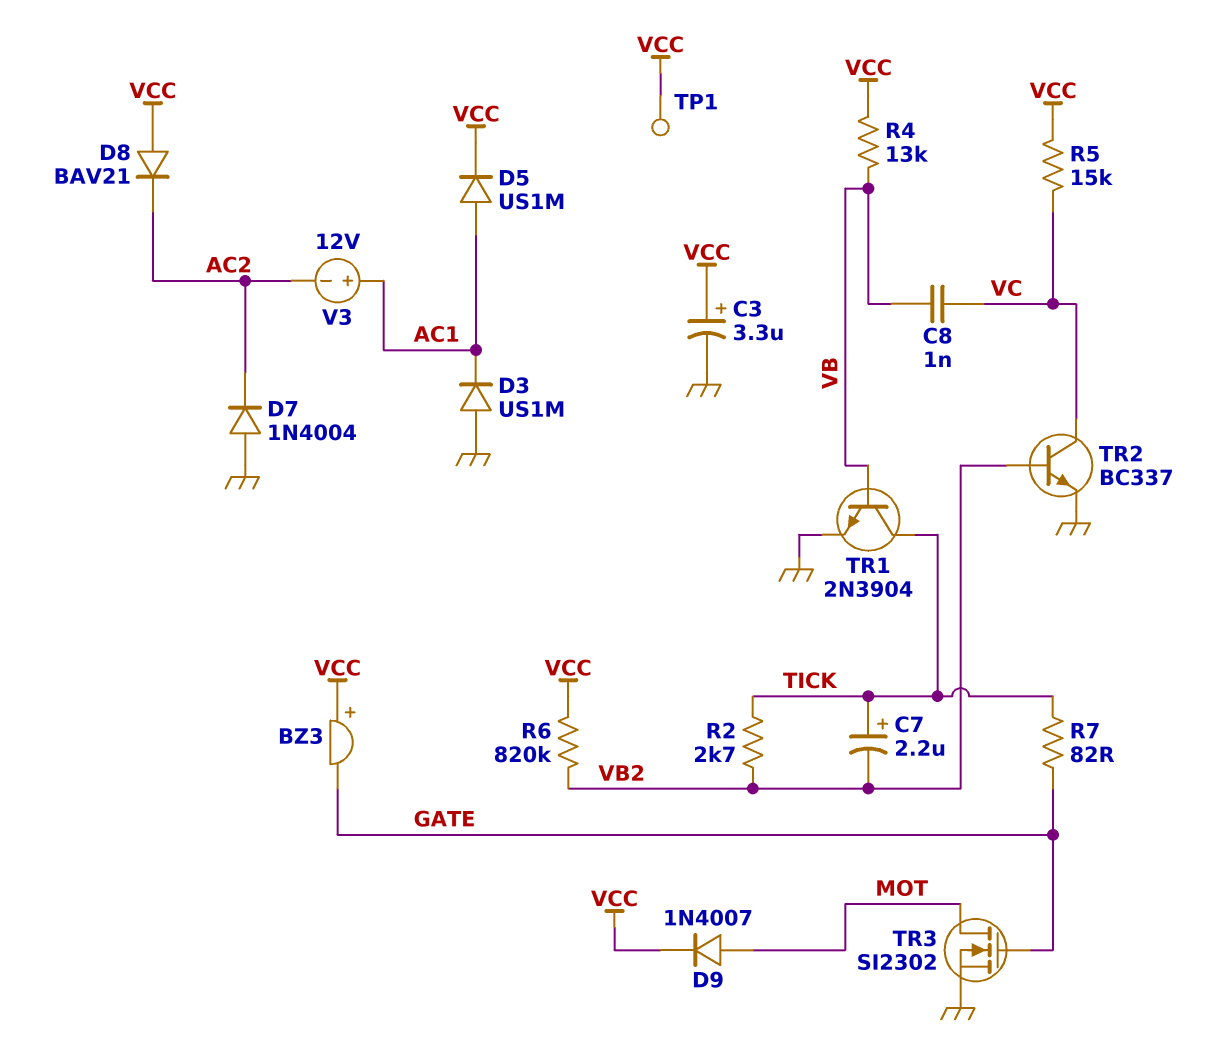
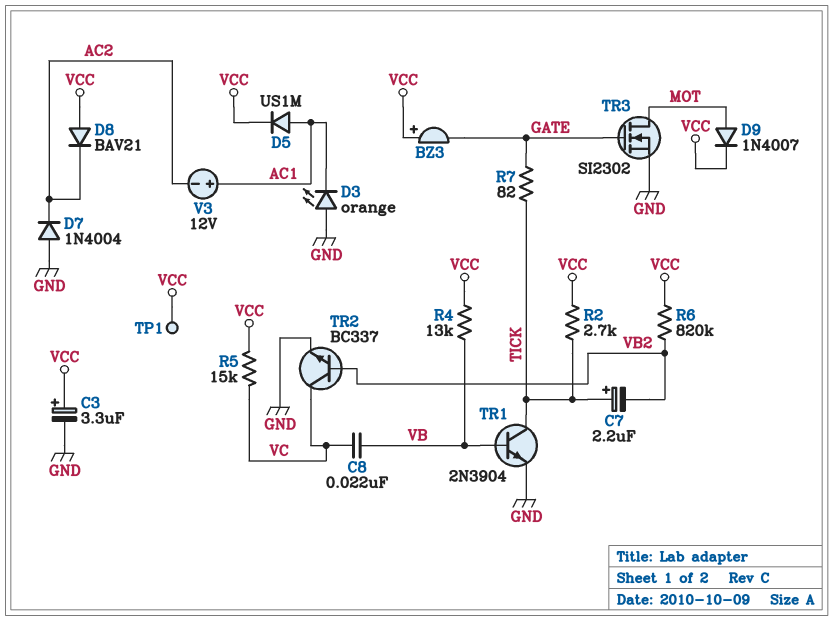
C8: 1nF (VB, VC) -> 22nF (VB, VC)
D3: diode US1M (A GND, K AC1) -> LED orange (A GND, K AC1)
R2: 2.7k (TICK, VB2) -> 2.7k (TICK, VCC)

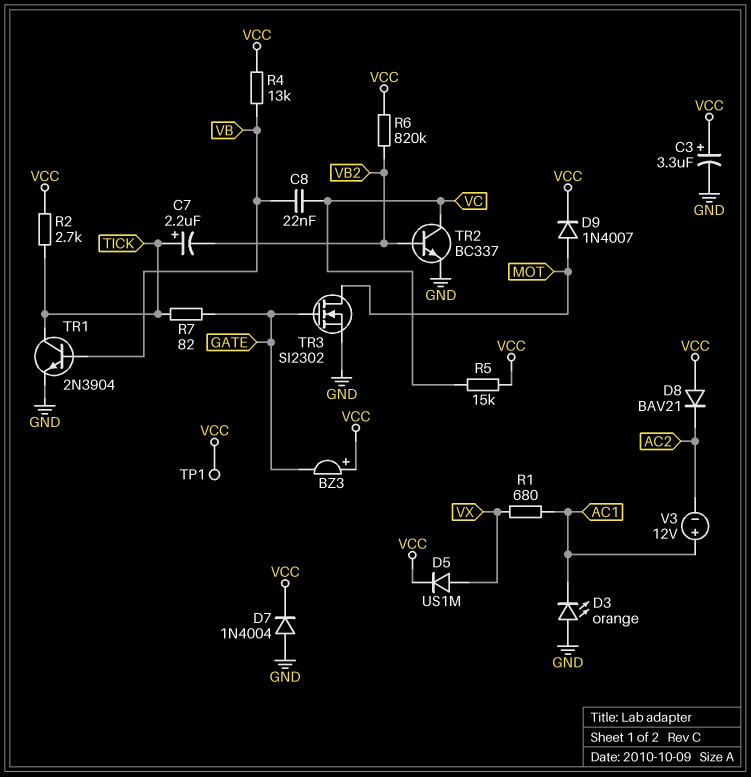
D5: diode US1M (A AC1, K VCC) -> diode US1M (A VX, K VCC)
D7: diode 1N4004 (A GND, K AC2) -> diode 1N4004 (A GND, K VCC)
R1: none -> 680 (AC1, VX)

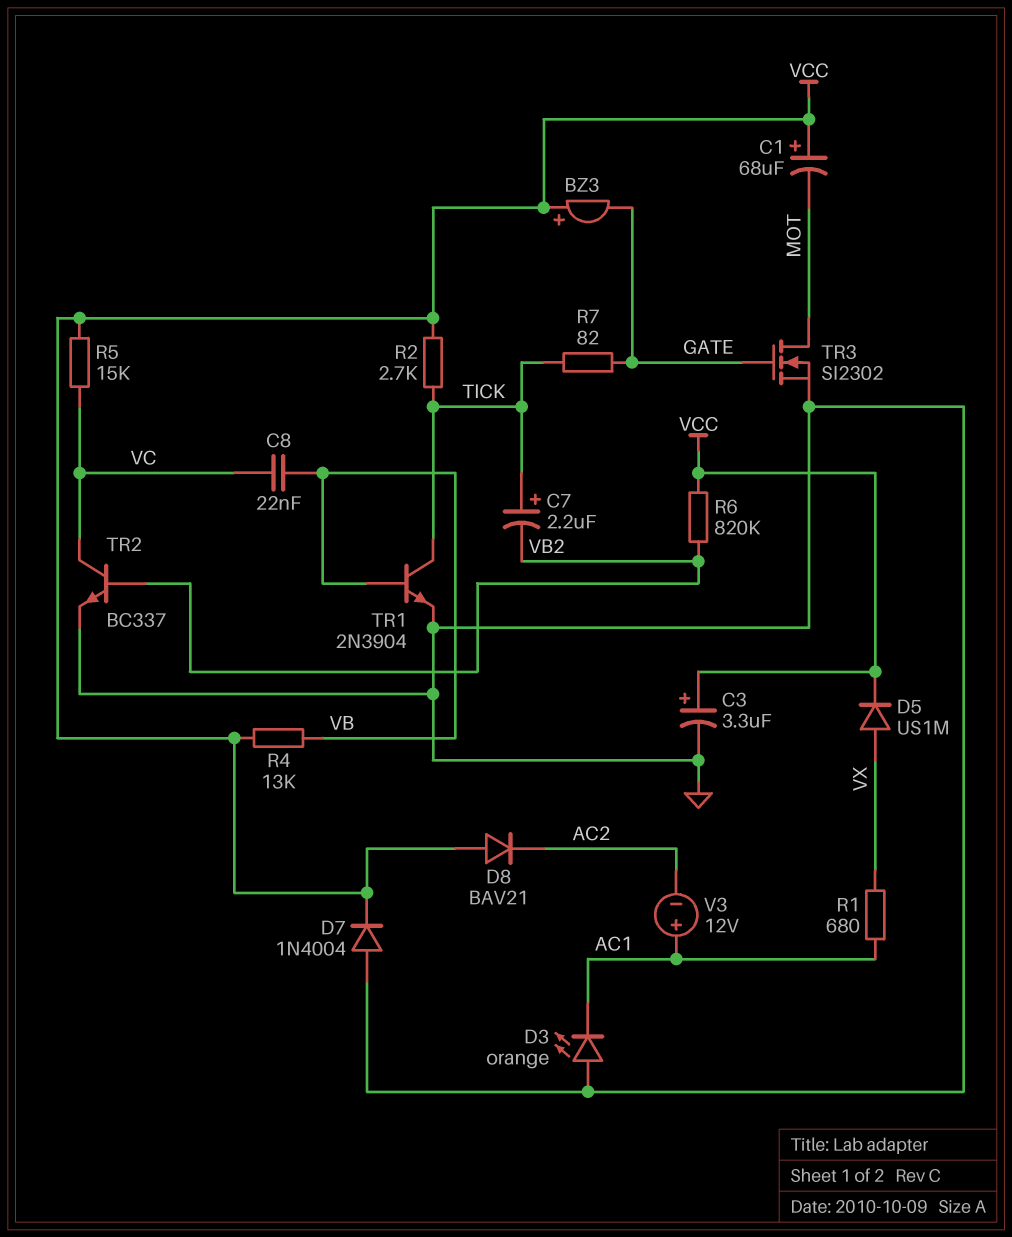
C1: none -> 68uF (plus VCC, minus MOT)
D9: diode 1N4007 (A MOT, K VCC) -> none
TP1: test point (VCC) -> none

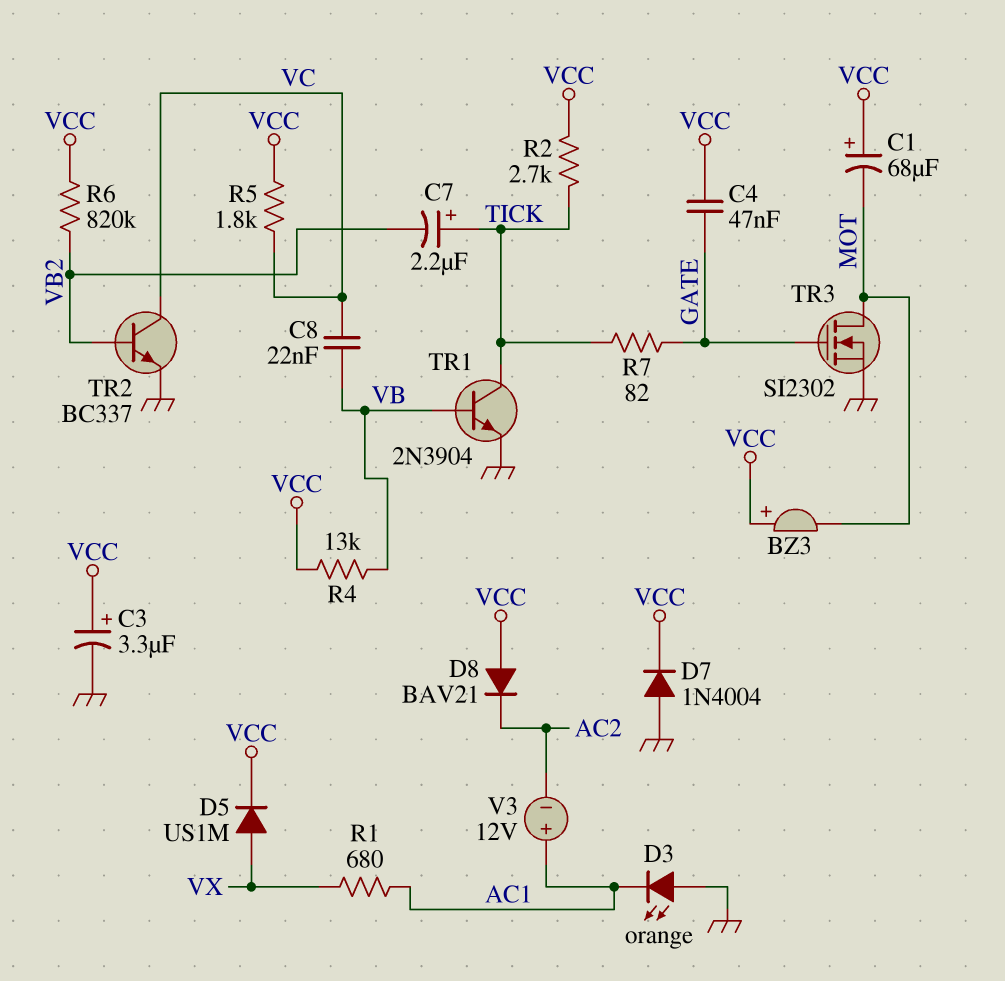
BZ3: buzzer (plus VCC, minus GATE) -> buzzer (plus VCC, minus MOT)
C4: none -> 47nF (GATE, VCC)
R5: 15k (VC, VCC) -> 1.8k (VC, VCC)

